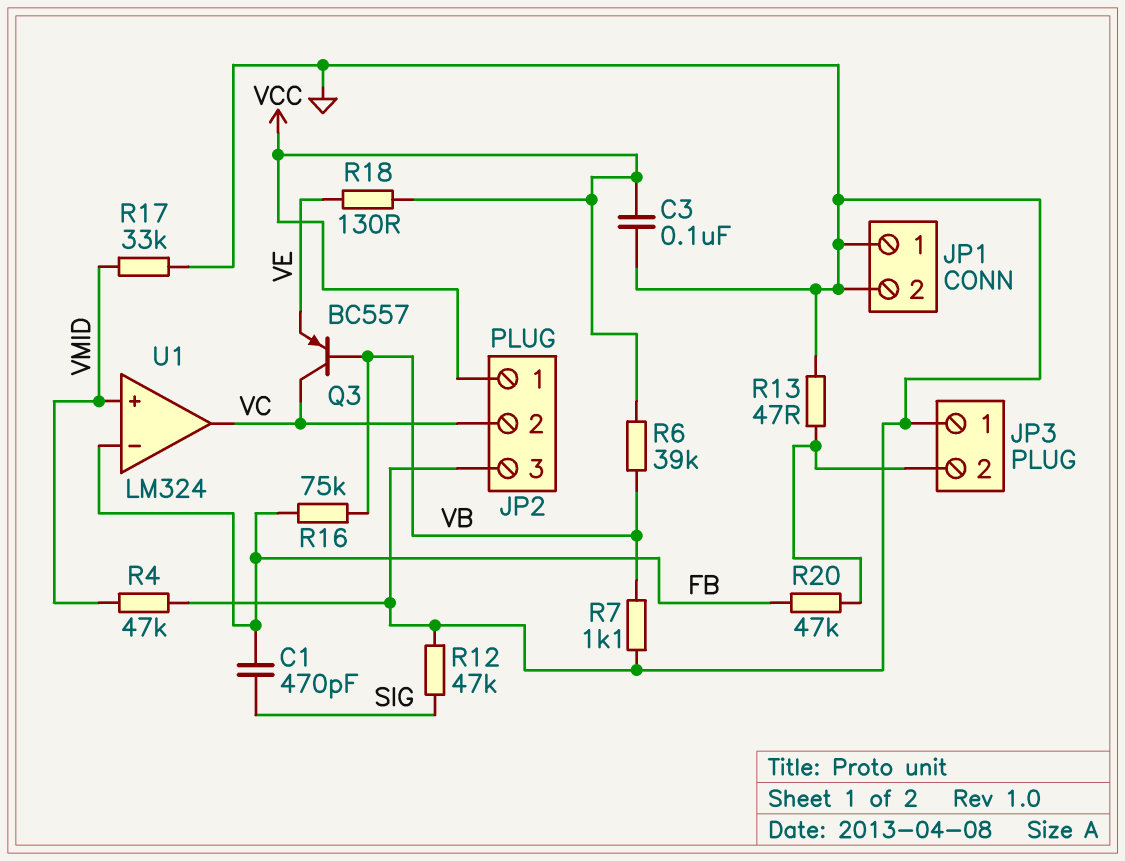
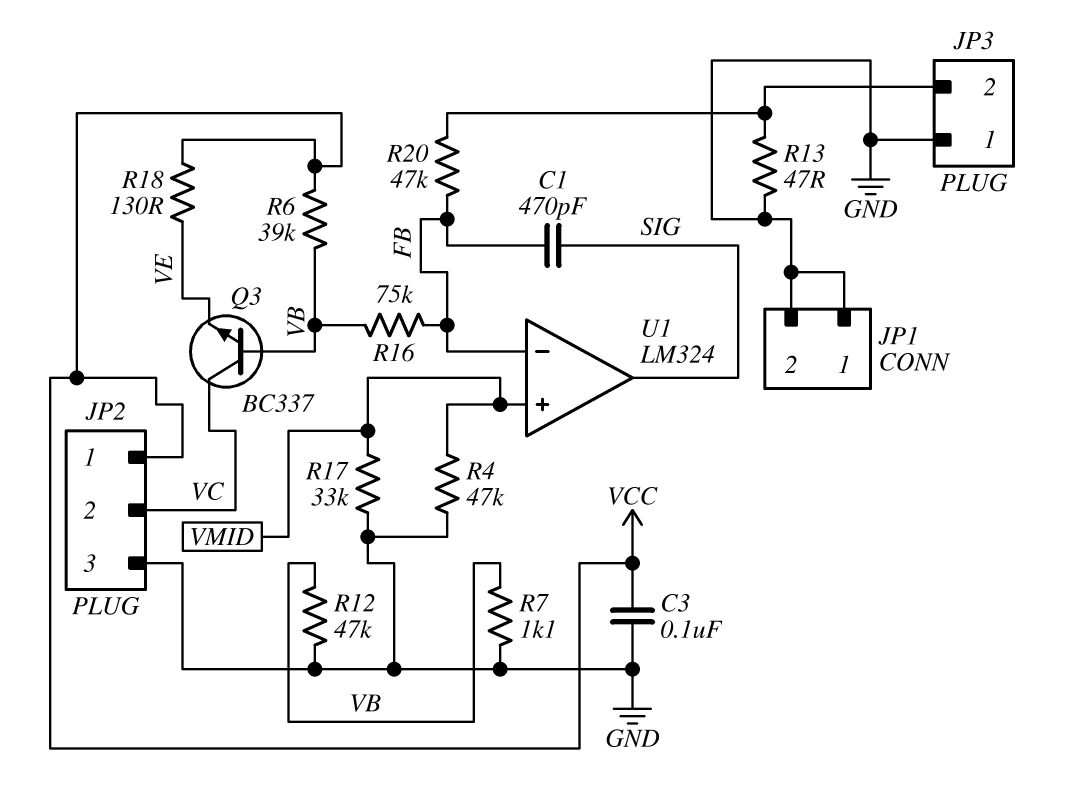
Q3: PNP BC557 (B VB, C VC, E VE) -> NPN BC337 (B VB, C VC, E VE)
R12: 47k (GND, SIG) -> 47k (GND, VB)
U1 pin out: VC -> SIG

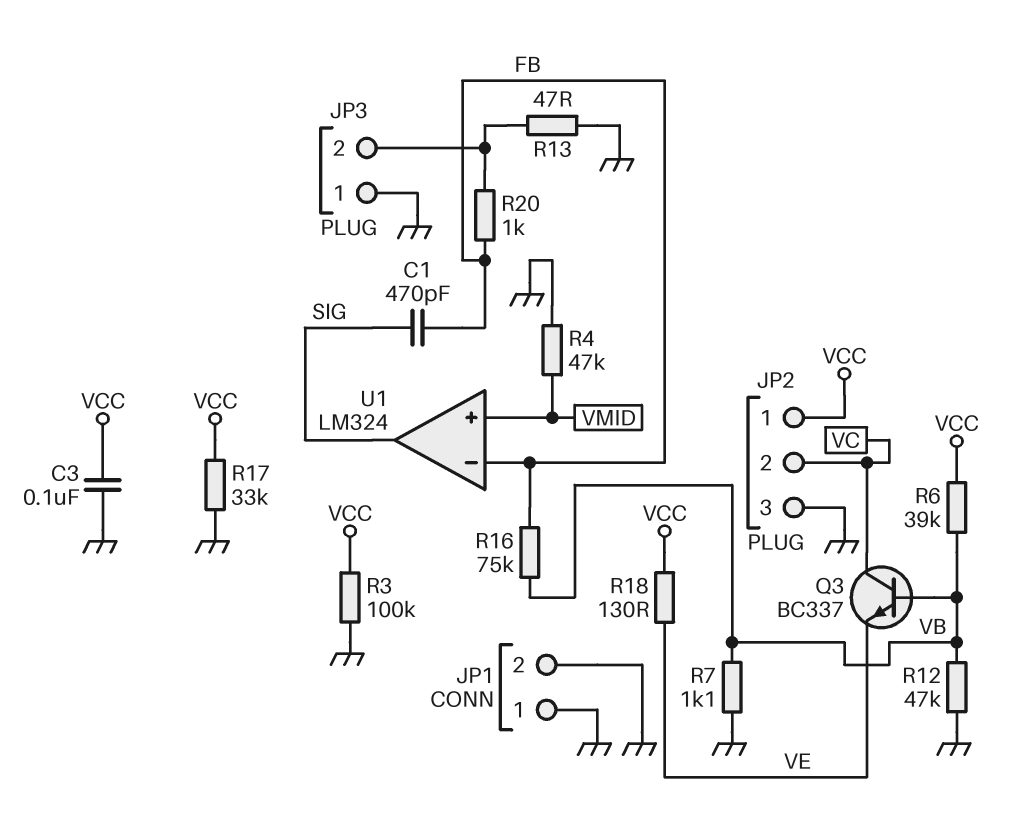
R3: none -> 100k (GND, VCC)
R17: 33k (GND, VMID) -> 33k (GND, VCC)
R20: 47k (FB, JP3/2) -> 1k (FB, JP3/2)

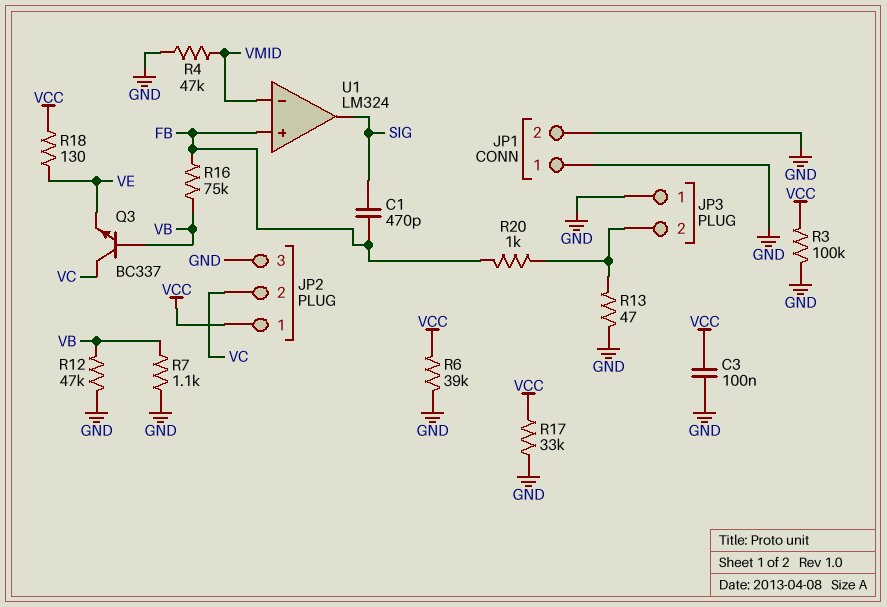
R6: 39k (VB, VCC) -> 39k (GND, VCC)
U1 pin in+: VMID -> FB
U1 pin in-: FB -> VMID

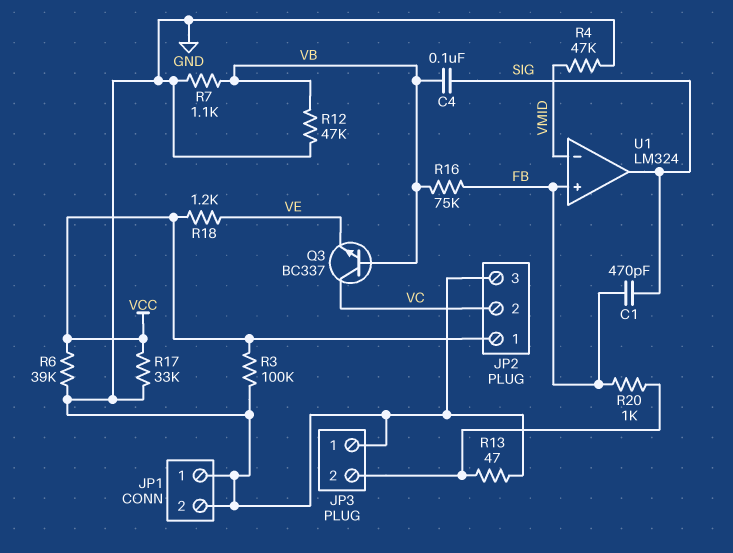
C3: 100nF (GND, VCC) -> none
C4: none -> 100nF (SIG, VB)
R18: 130 (VCC, VE) -> 1.2k (VCC, VE)

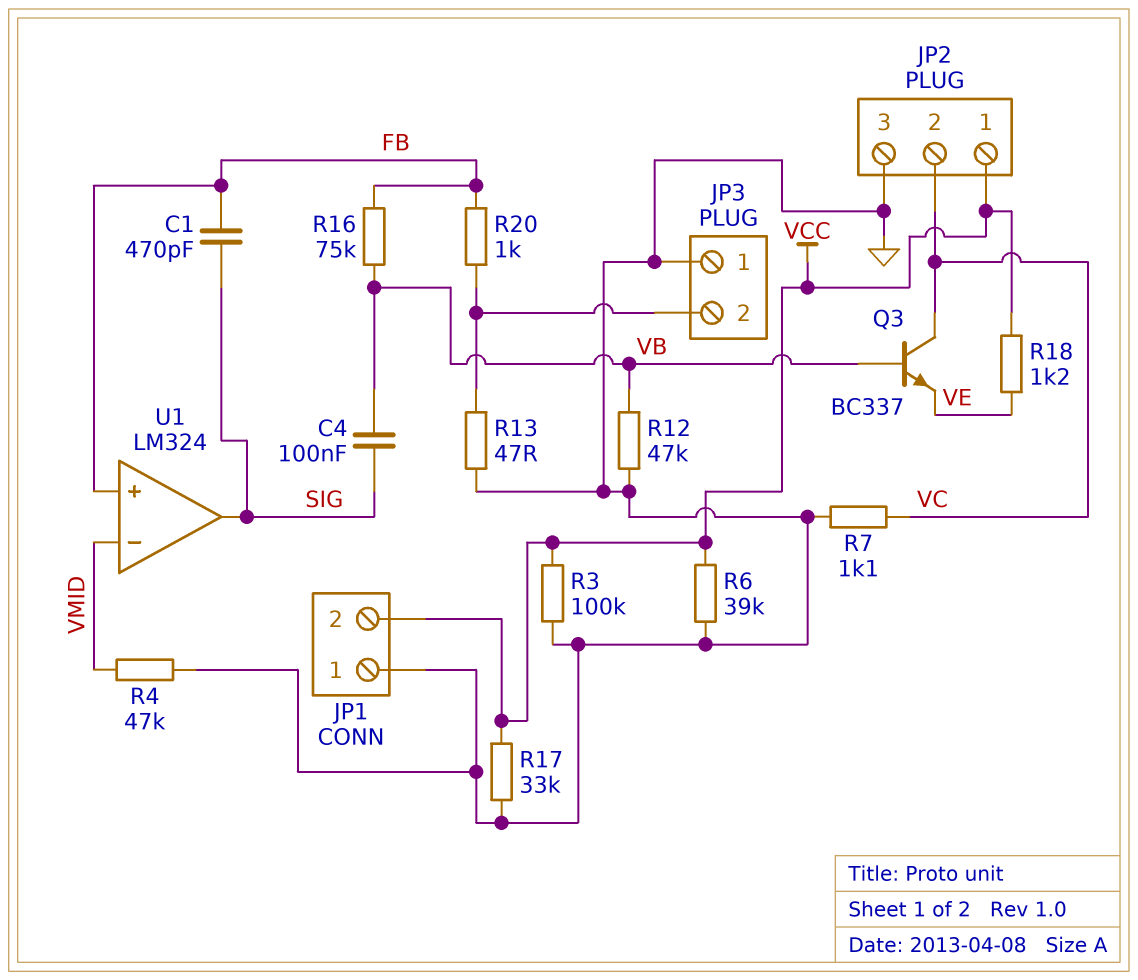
JP1 pin 2: GND -> VCC
R7: 1.1k (GND, VB) -> 1.1k (GND, VC)

